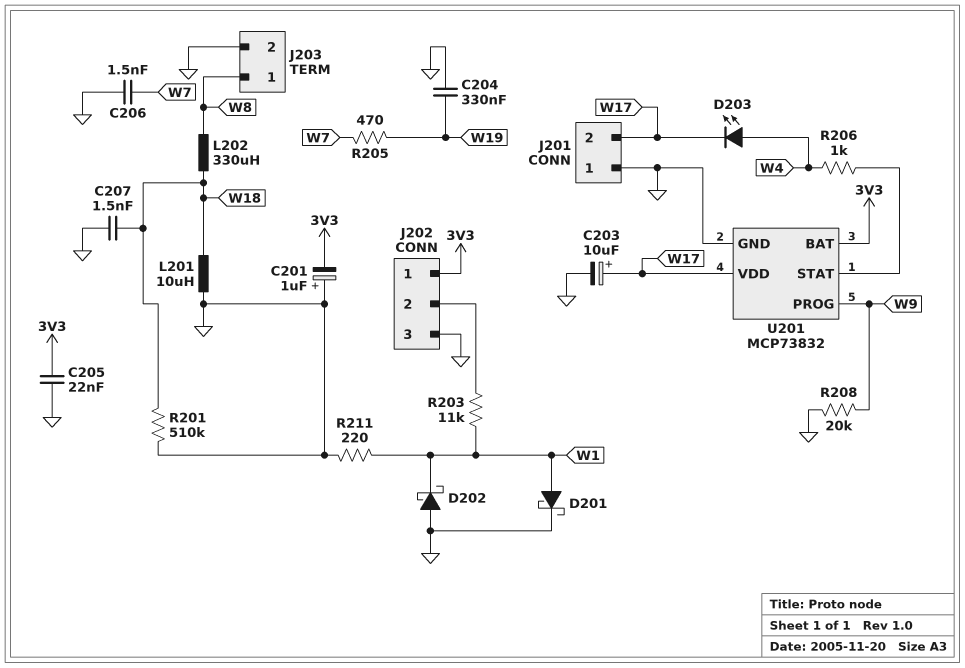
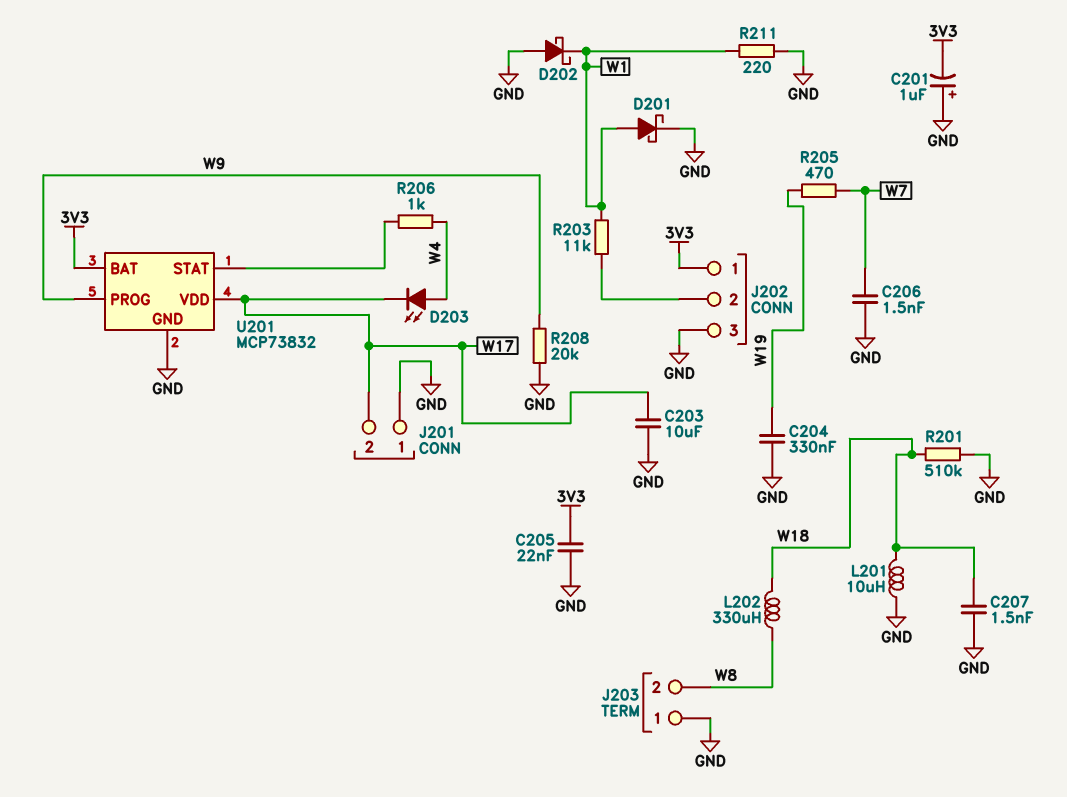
C203: 10uF (plus W17, minus GND) -> 10uF (GND, W17)
J203 pin 1: W8 -> GND
J203 pin 2: GND -> W8

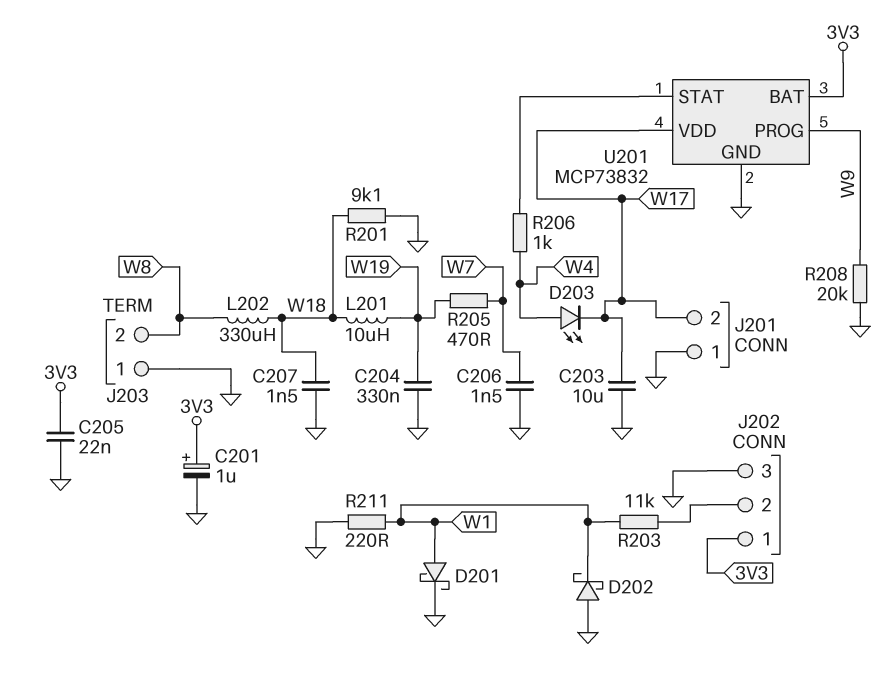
C201: 1uF (plus GND, minus 3V3) -> 1uF (plus 3V3, minus GND)
L201: 10uH (GND, W18) -> 10uH (W18, W19)
R201: 510k (GND, W18) -> 9.1k (GND, W18)

